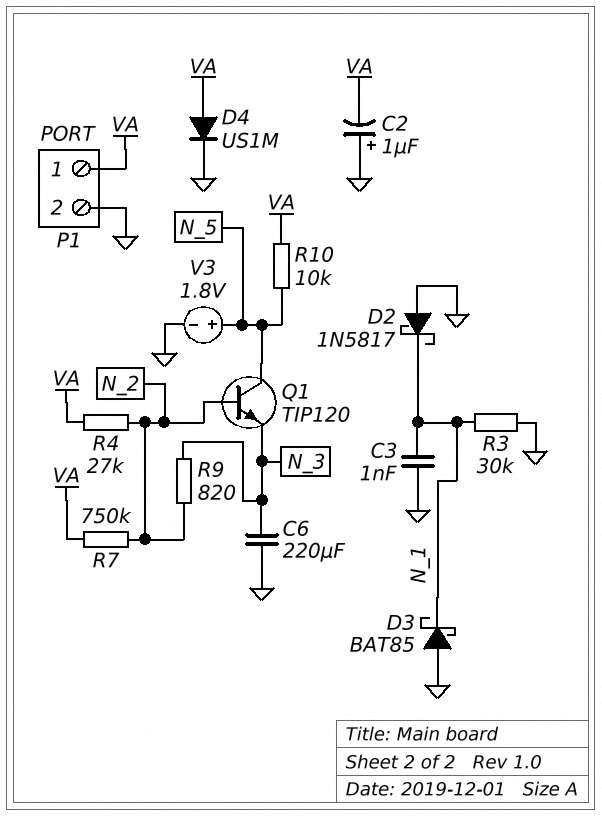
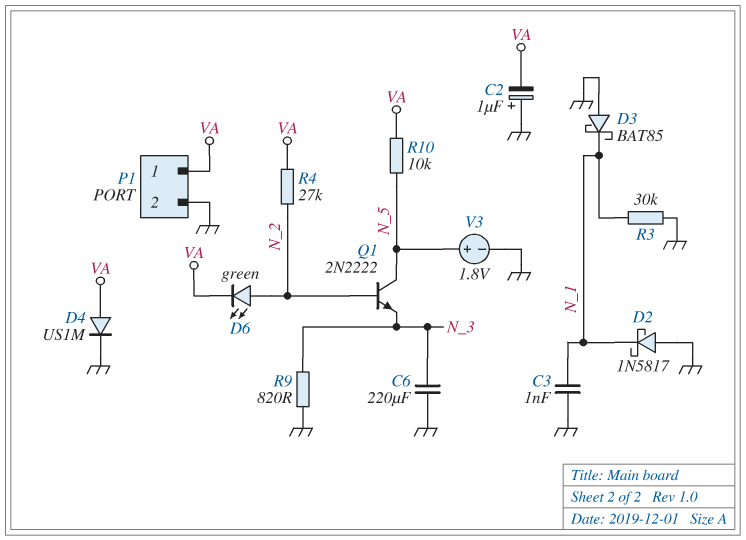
D6: none -> LED green (A N_2, K VA)
Q1: NPN TIP120 (B N_2, C N_5, E N_3) -> NPN 2N2222 (B N_2, C N_5, E N_3)
R7: 750k (N_2, VA) -> none
R9: 820 (N_2, N_3) -> 820 (GND, N_3)

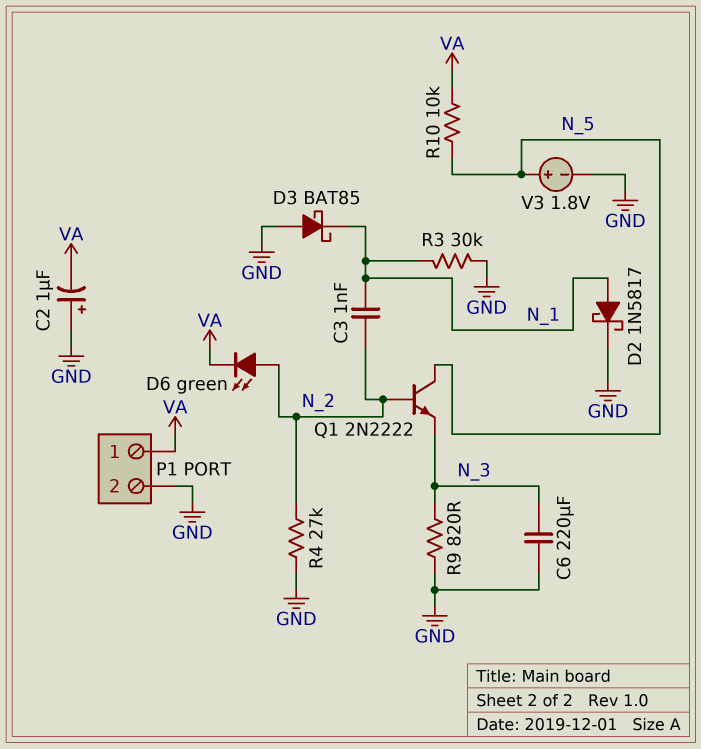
C3: 1nF (GND, N_1) -> 1nF (N_1, N_2)
D2: schottky 1N5817 (A GND, K N_1) -> schottky 1N5817 (A N_1, K GND)
D4: diode US1M (A VA, K GND) -> none
R4: 27k (N_2, VA) -> 27k (GND, N_2)

